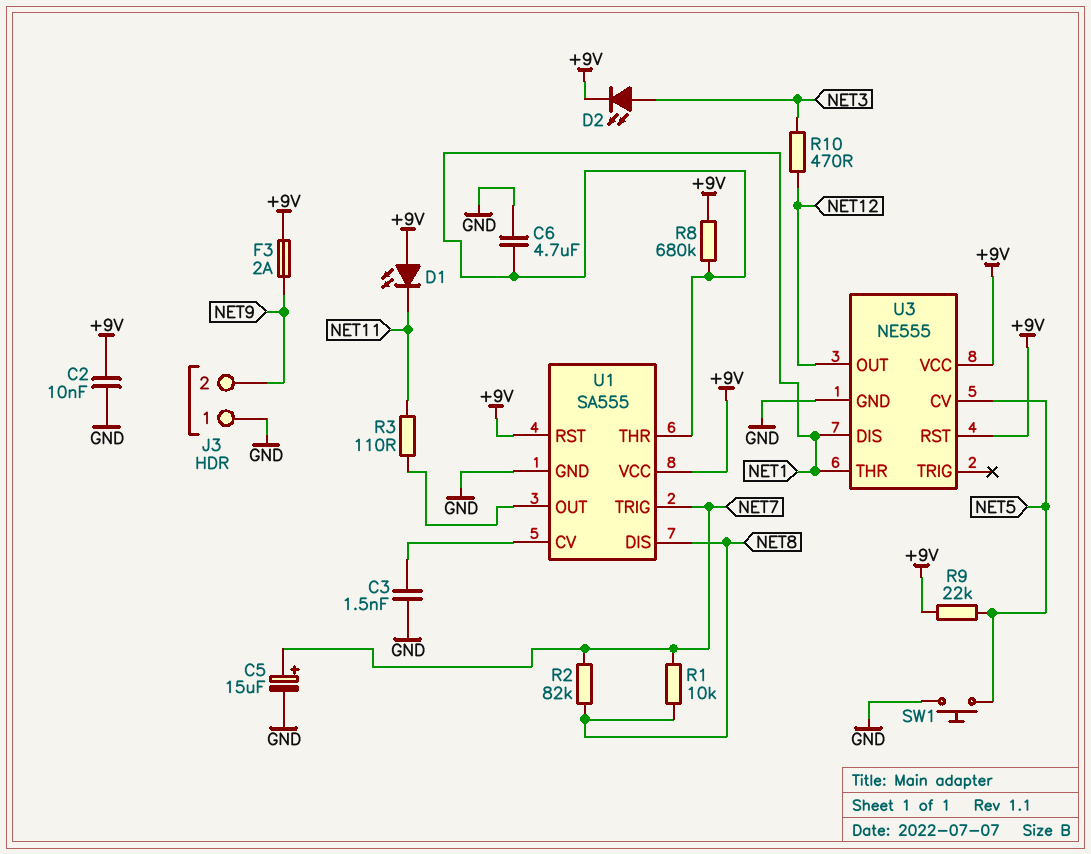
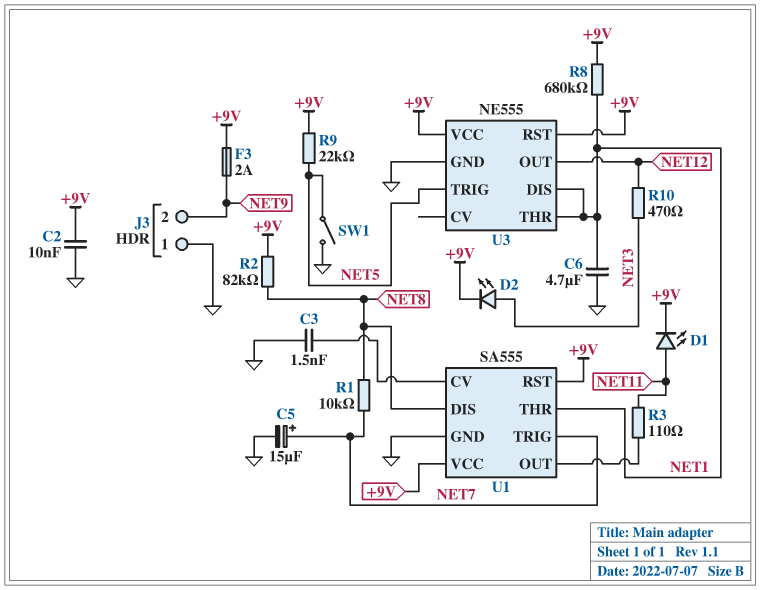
D1: LED (A +9V, K NET11) -> LED (A NET11, K +9V)
R2: 82k (NET7, NET8) -> 82k (+9V, NET8)
SW1: button (GND, NET5) -> switch (GND, NET5)
U3 pin CV: NET5 -> none
U3 pin TRIG: none -> NET5

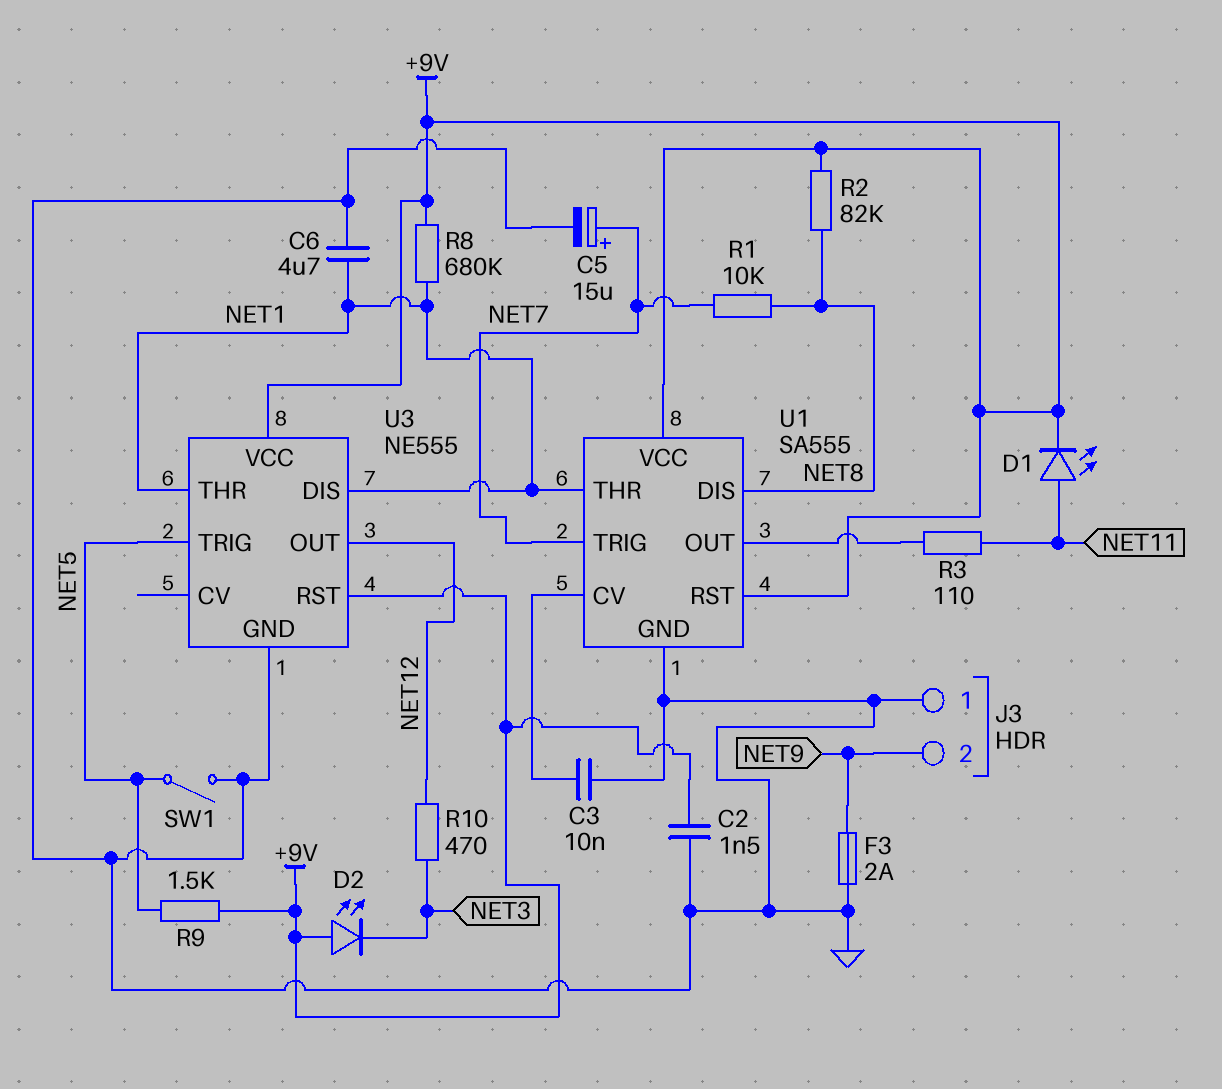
C2: 10nF (+9V, GND) -> 1.5nF (+9V, GND)
C3: 1.5nF (GND, U1/CV) -> 10nF (GND, U1/CV)
D2: LED (A NET3, K +9V) -> LED (A +9V, K NET3)
F3: 2A (+9V, NET9) -> 2A (GND, NET9)
R9: 22k (+9V, NET5) -> 1.5k (+9V, NET5)

